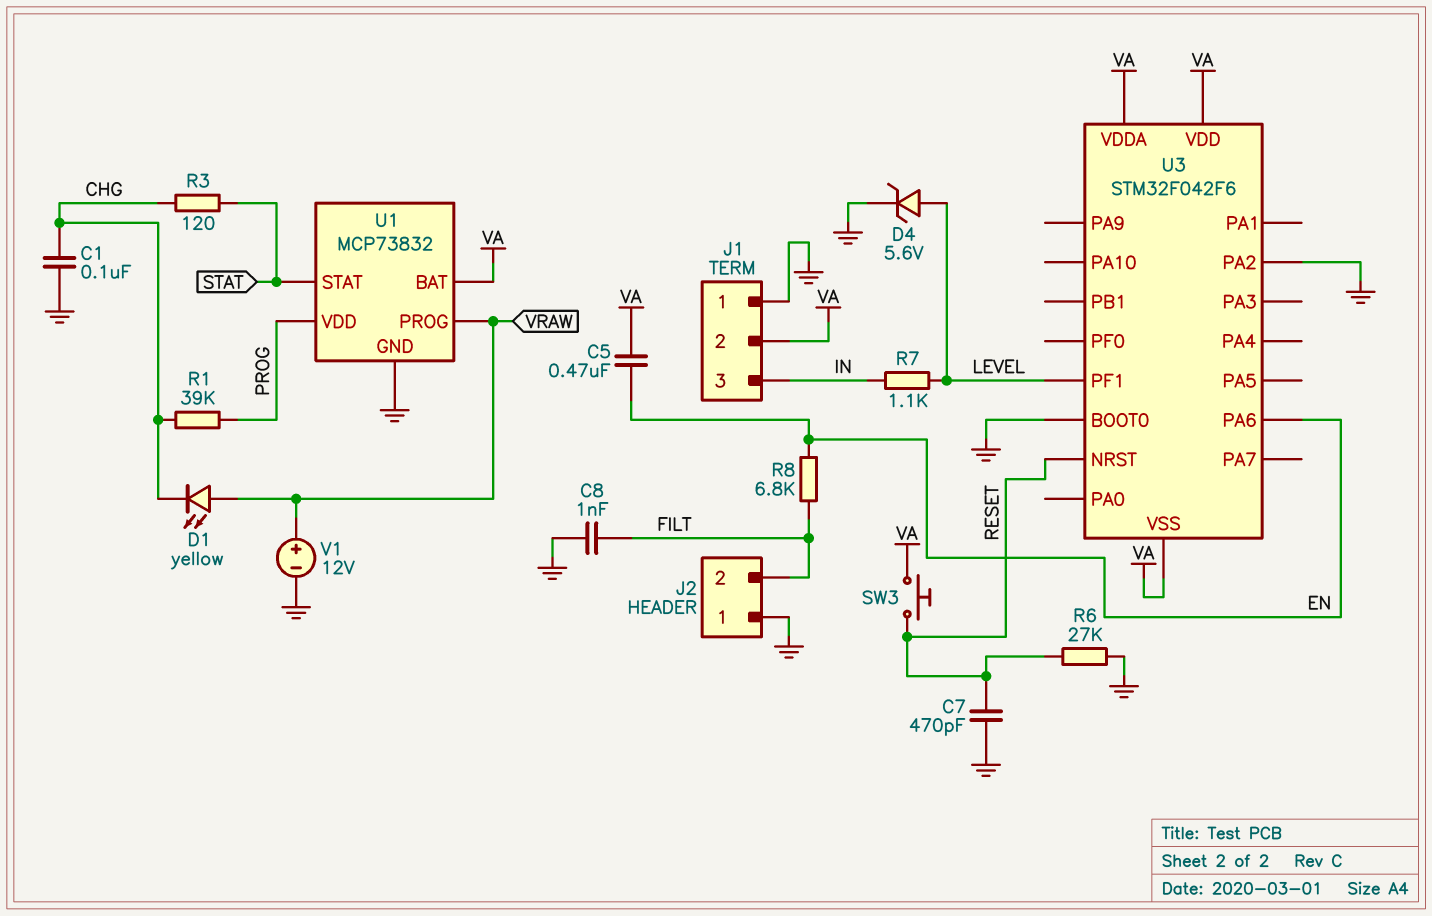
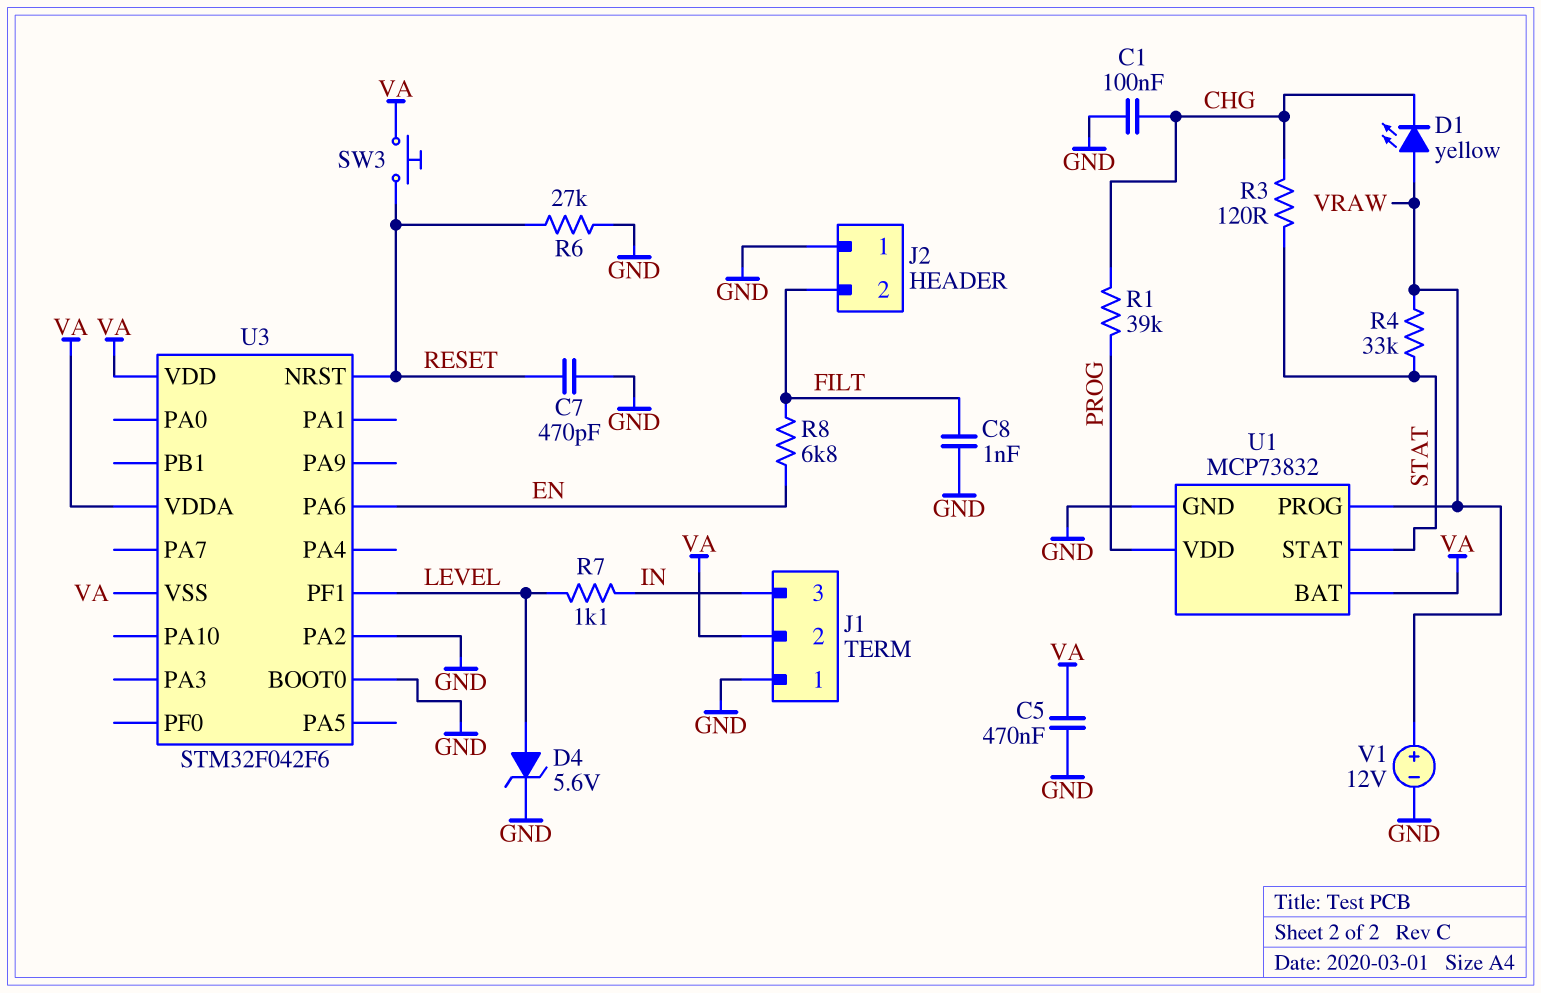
C5: 470nF (EN, VA) -> 470nF (GND, VA)
R4: none -> 33k (STAT, VRAW)

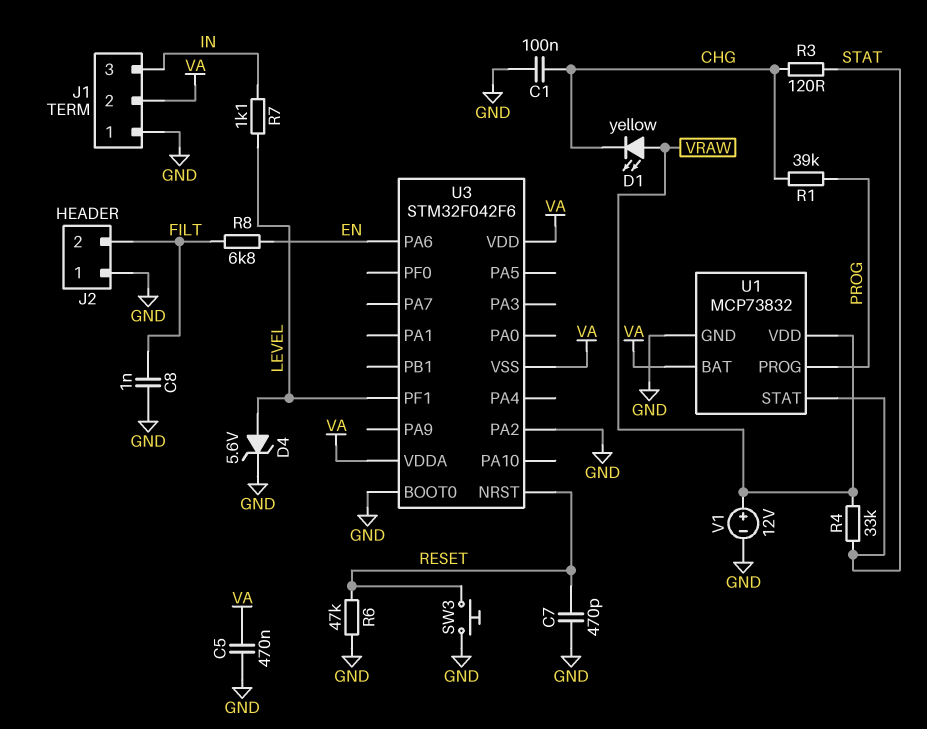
R6: 27k (GND, RESET) -> 47k (GND, RESET)
SW3: button (RESET, VA) -> button (GND, RESET)
U1 pin PROG: VRAW -> PROG
U1 pin VDD: PROG -> VRAW

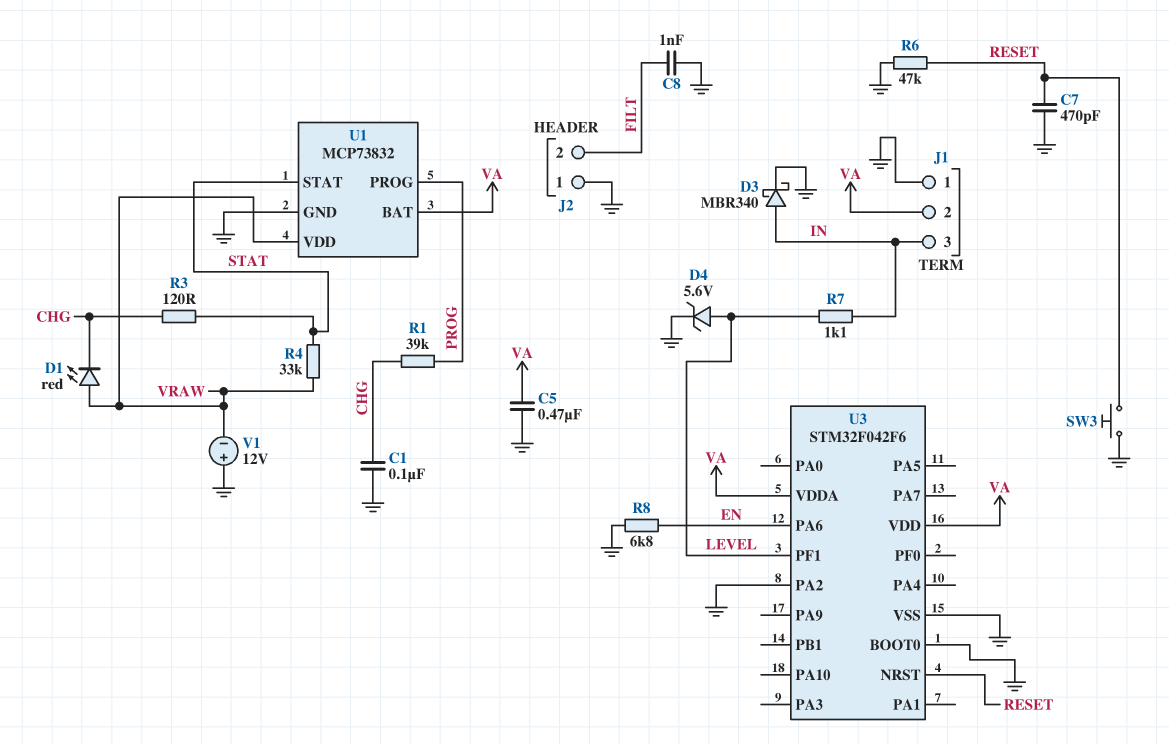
D1: LED yellow (A VRAW, K CHG) -> LED red (A VRAW, K CHG)
D3: none -> schottky MBR340 (A IN, K GND)
R8: 6.8k (EN, FILT) -> 6.8k (EN, GND)
U3 pin VSS: VA -> GND
V1: 12V (plus VRAW, minus GND) -> 12V (plus GND, minus VRAW)

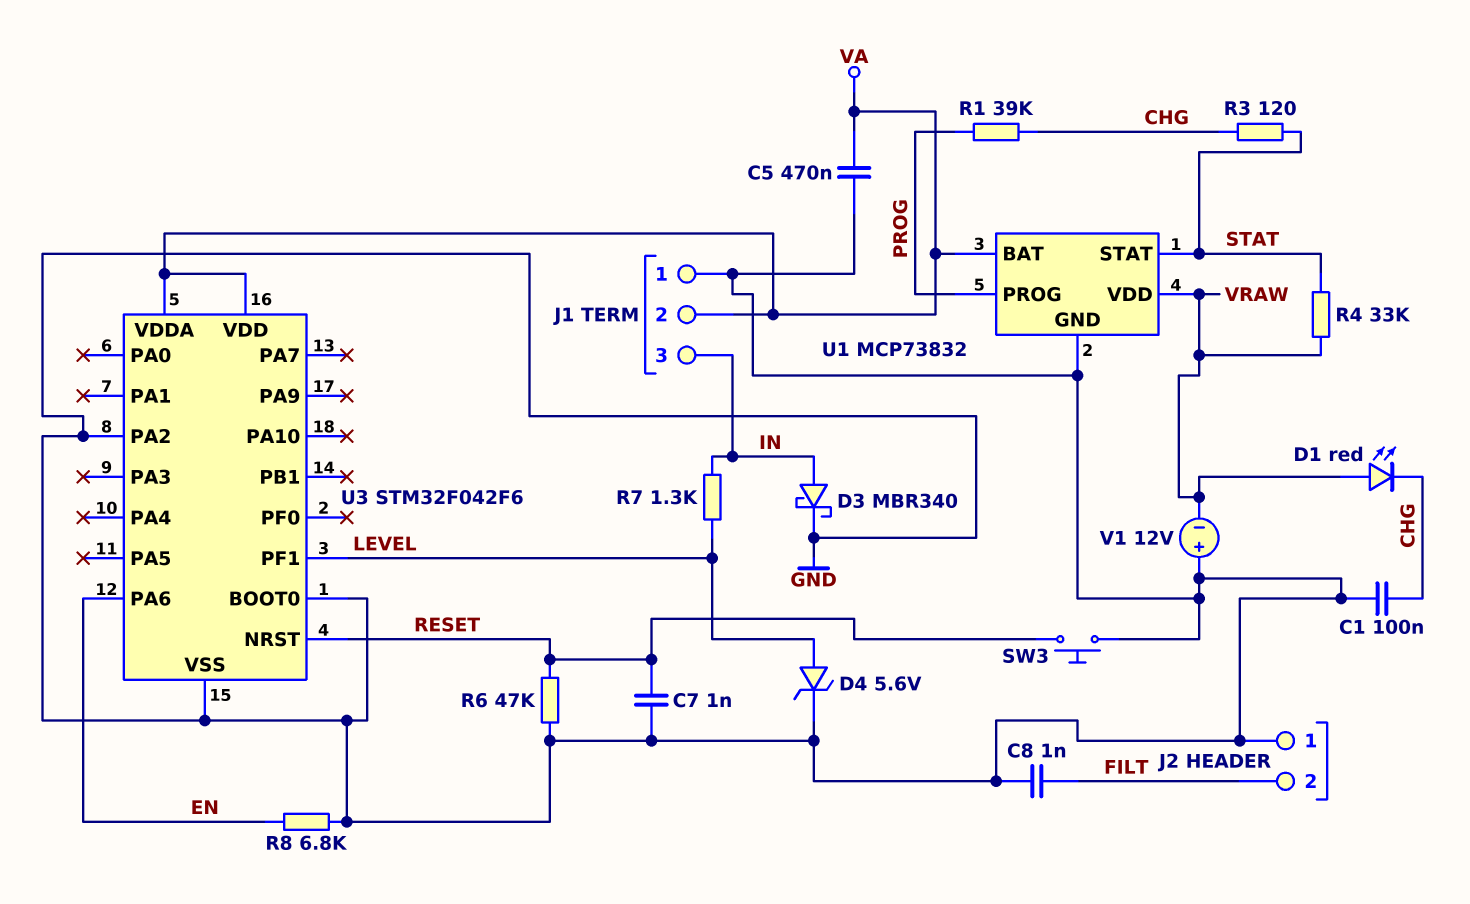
C7: 470pF (GND, RESET) -> 1nF (GND, RESET)
R7: 1.1k (IN, LEVEL) -> 1.3k (IN, LEVEL)

